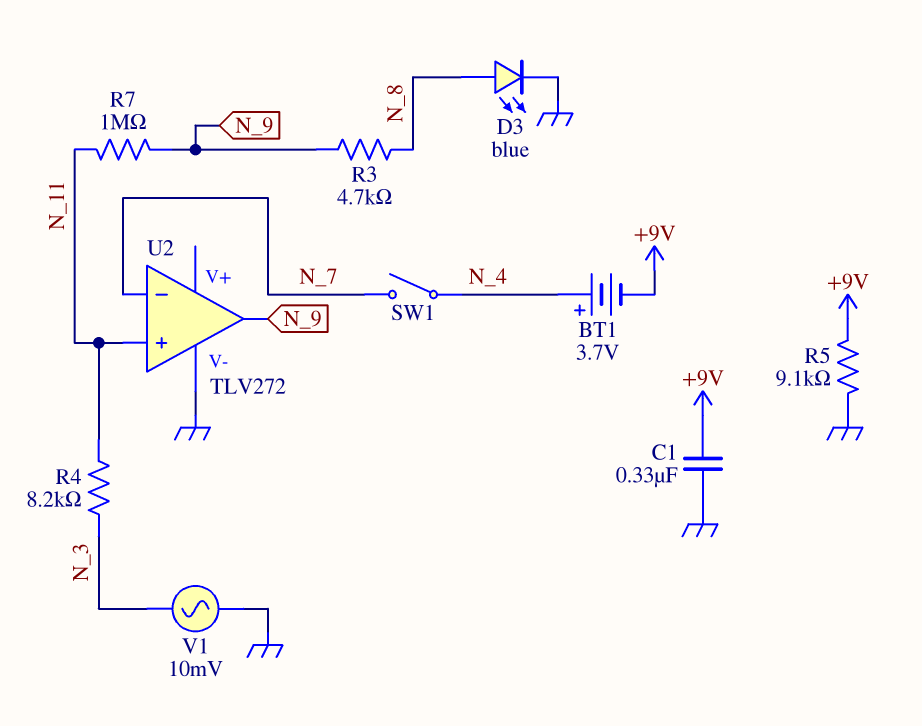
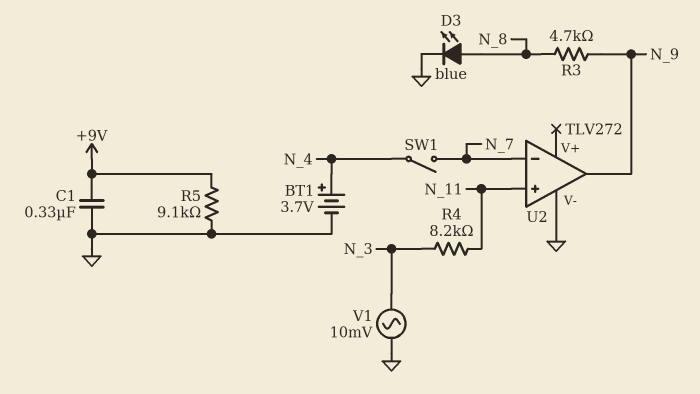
BT1: 3.7V (plus N_4, minus +9V) -> 3.7V (plus N_4, minus GND)
R7: 1M (N_9, N_11) -> none

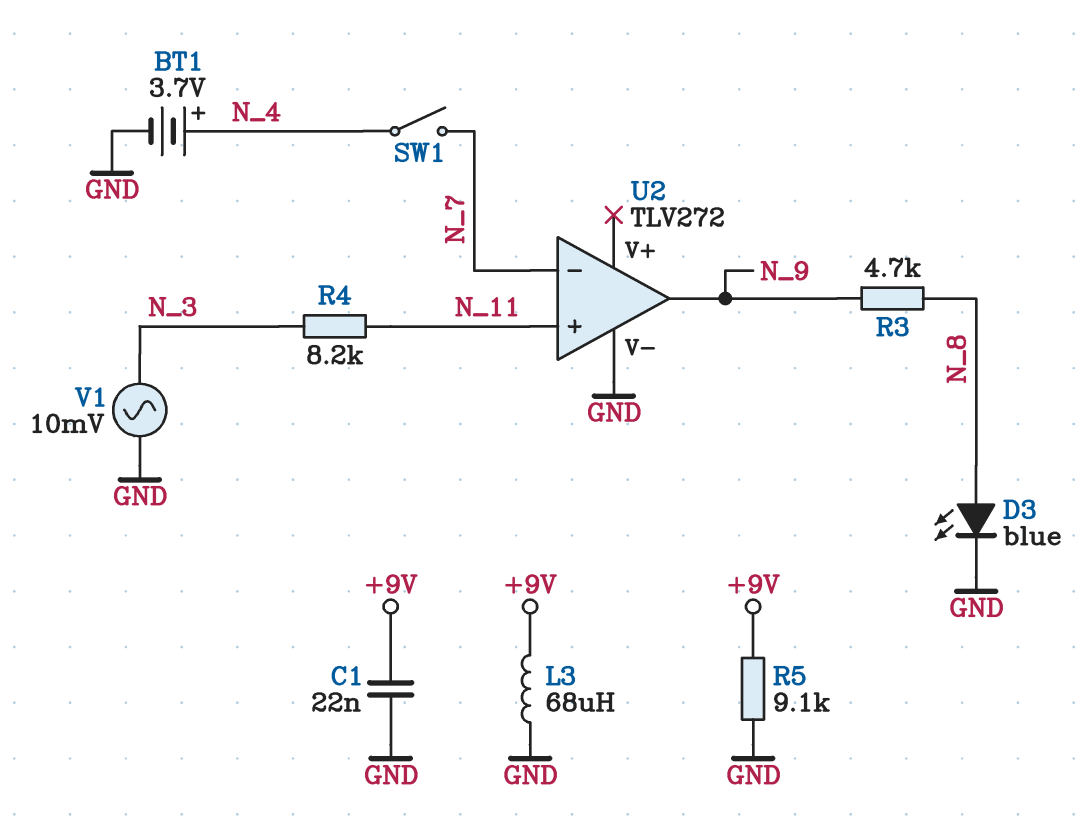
C1: 330nF (+9V, GND) -> 22nF (+9V, GND)
L3: none -> 68uH (+9V, GND)

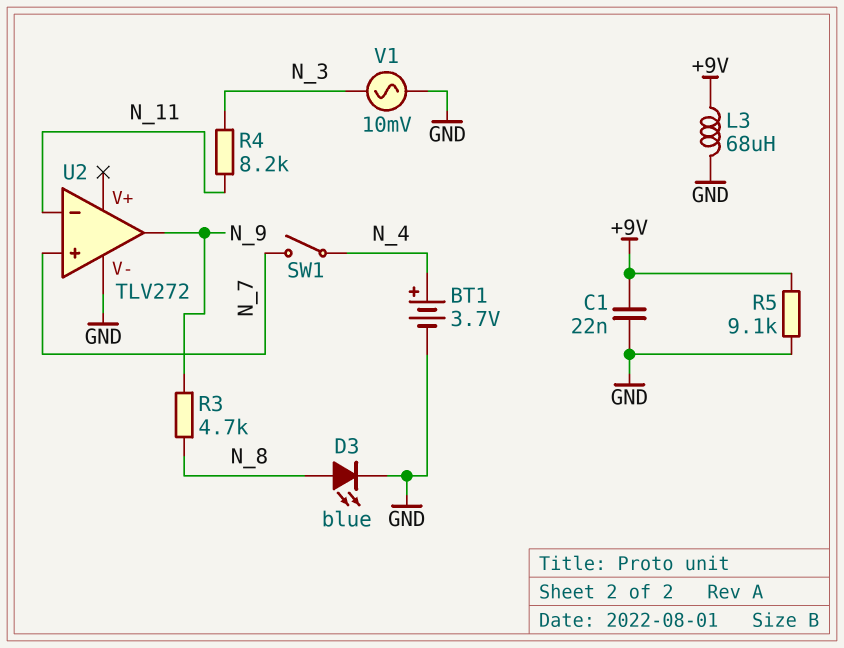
U2 pin in+: N_11 -> N_7
U2 pin in-: N_7 -> N_11

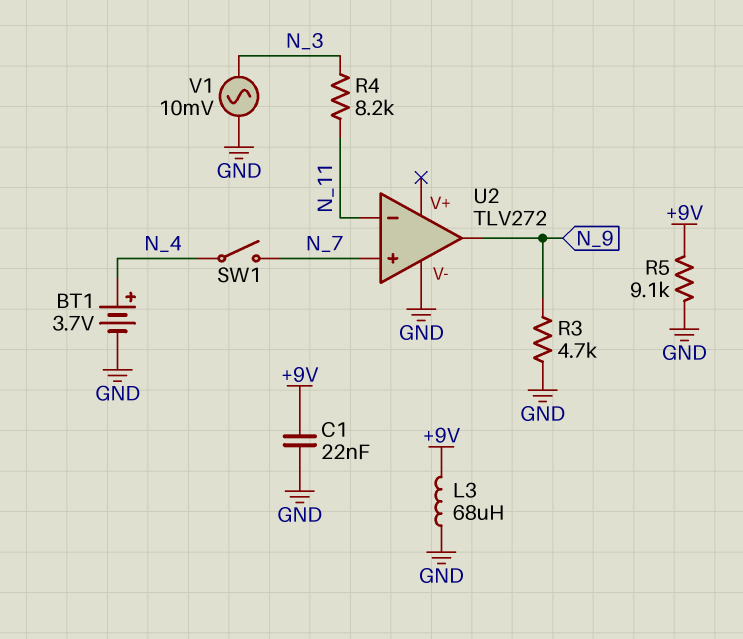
D3: LED blue (A N_8, K GND) -> none
R3: 4.7k (N_8, N_9) -> 4.7k (GND, N_9)

